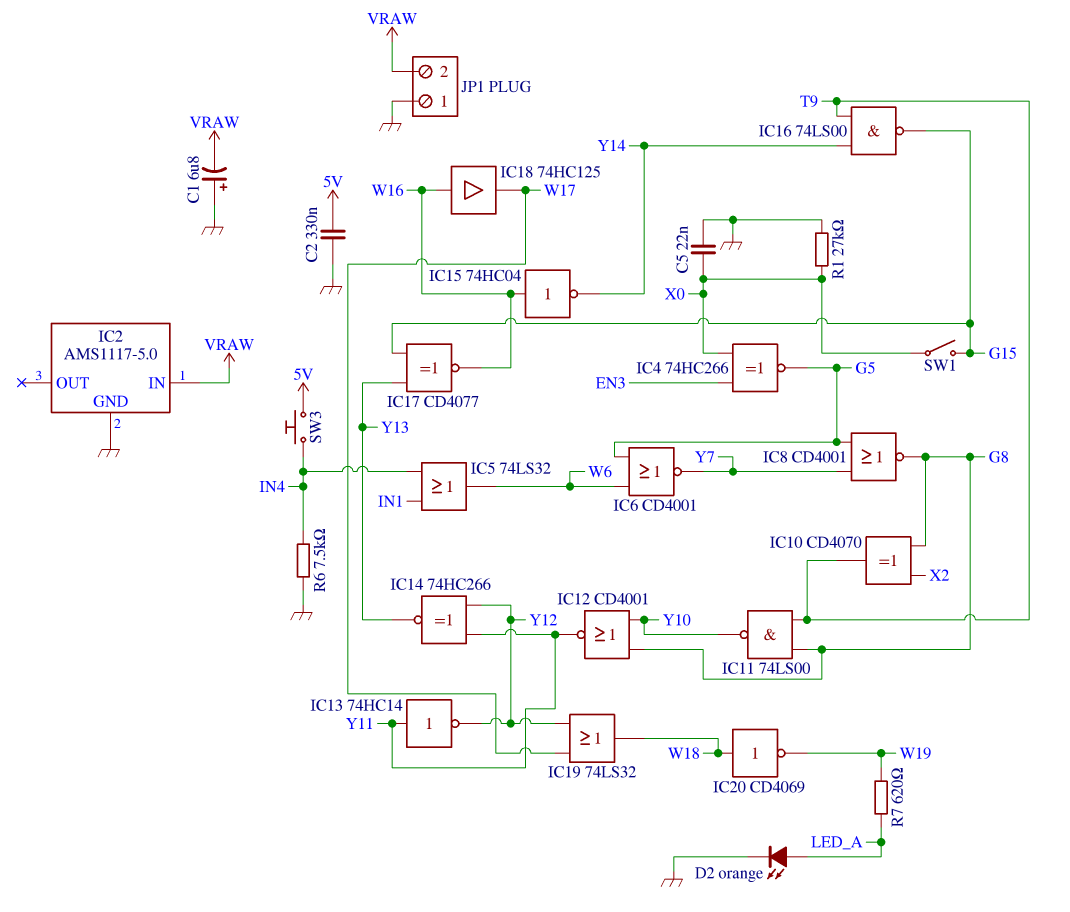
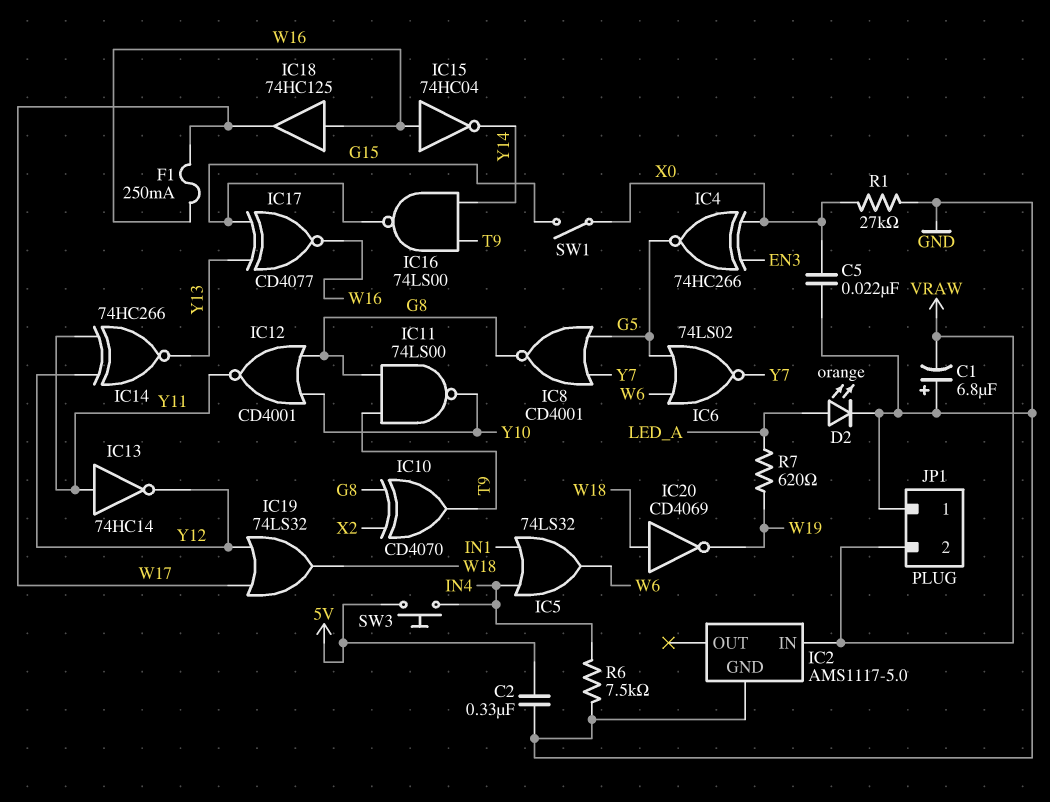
F1: none -> 250mA (W16, W17)
IC6: NOR CD4001 (in G5, in W6, out Y7) -> NOR 74LS02 (in G5, in W6, out Y7)

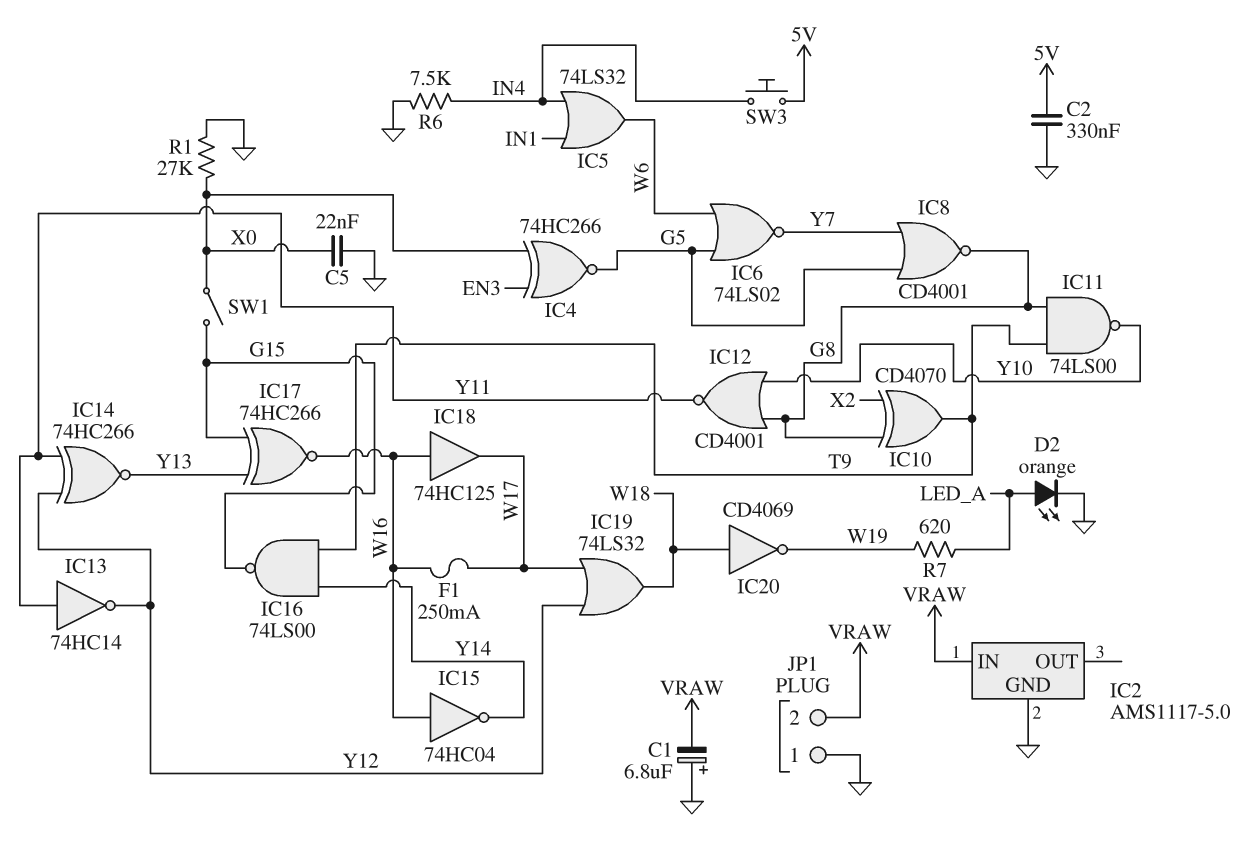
IC17: XNOR CD4077 (in G15, in Y13, out W16) -> XNOR 74HC266 (in G15, in Y13, out W16)

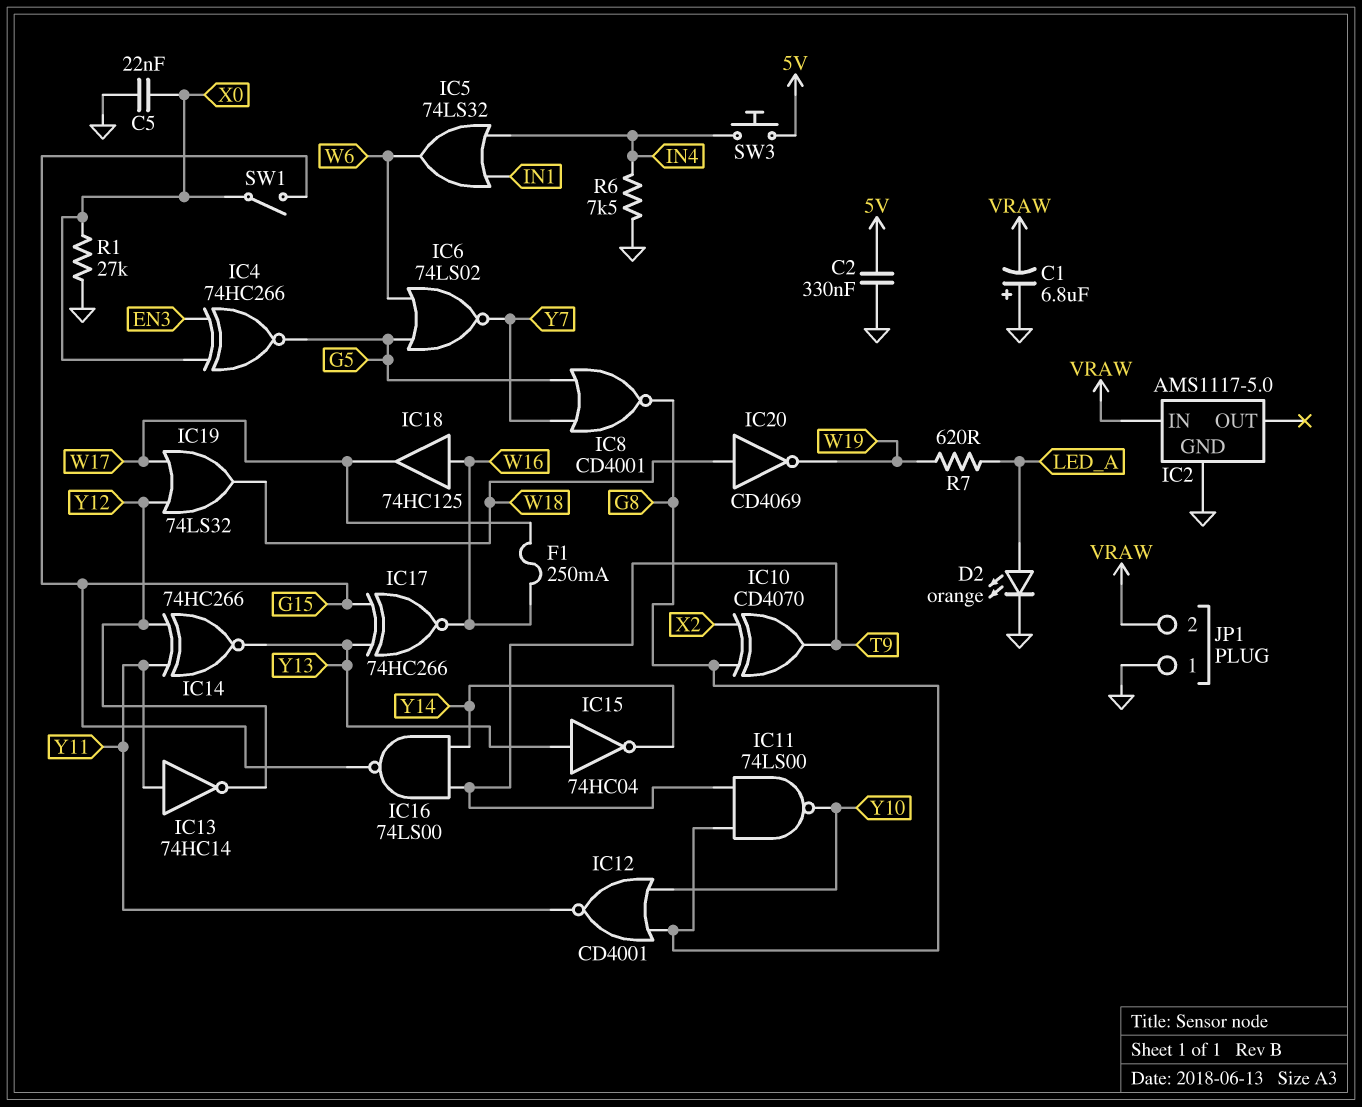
IC15: NOT 74HC04 (in W16, out Y14) -> NOT 74HC04 (in Y13, out Y14)

